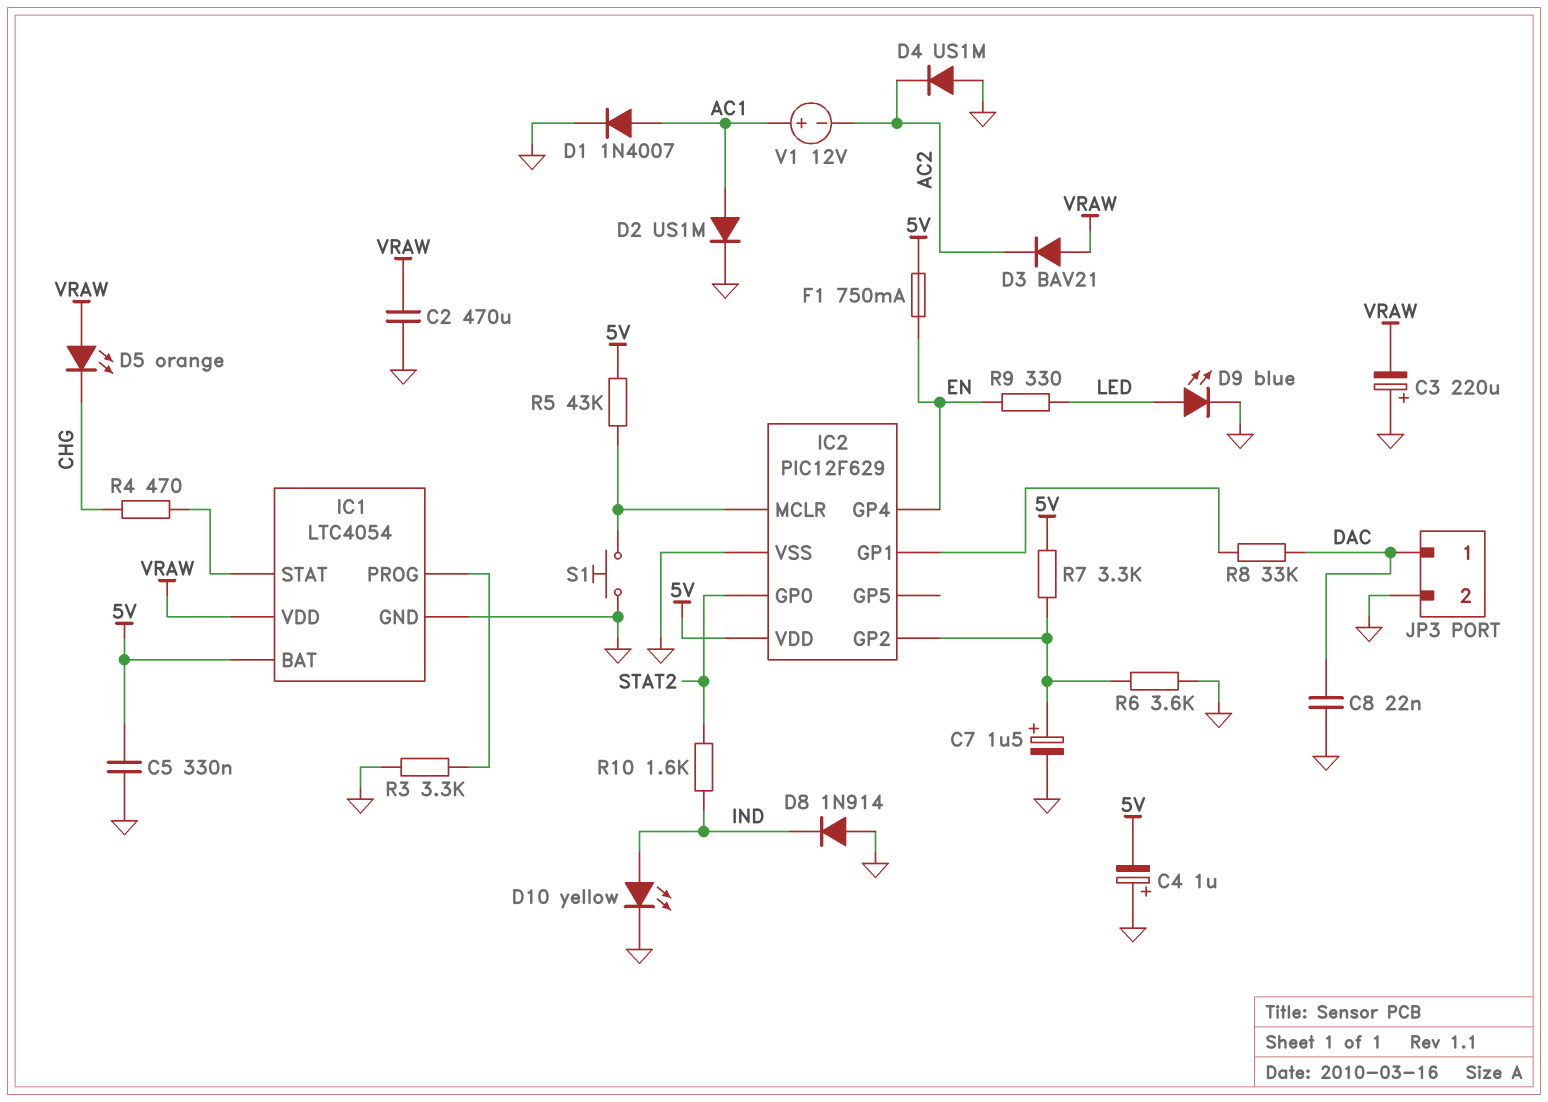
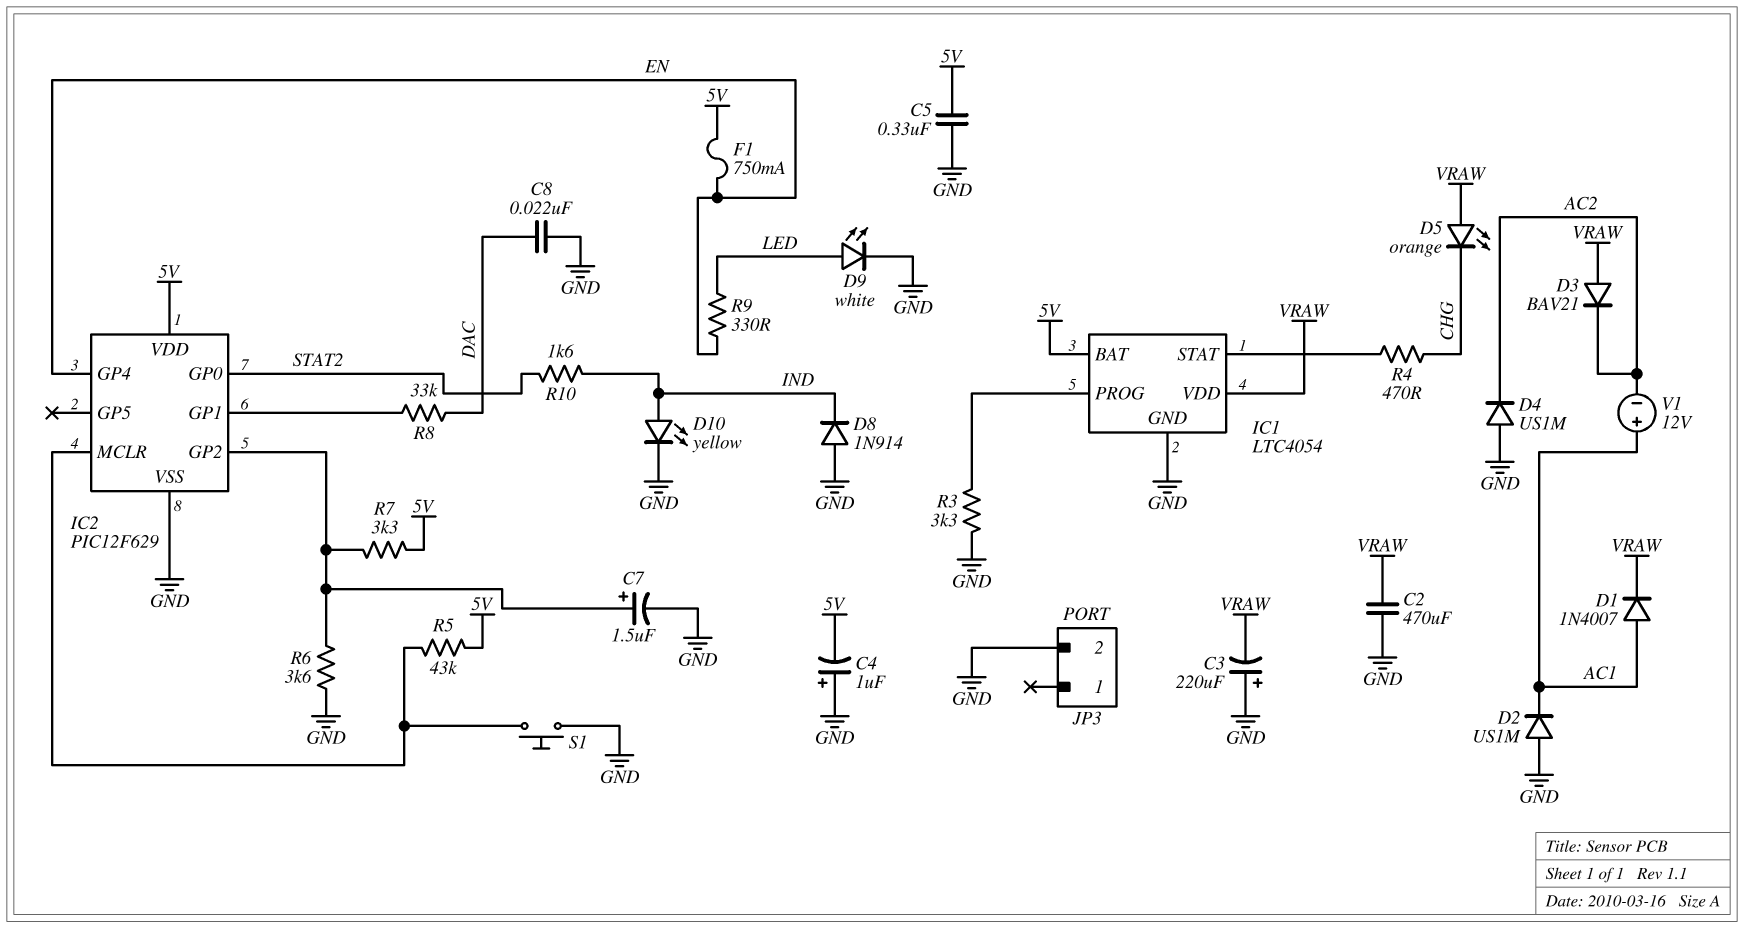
D1: diode 1N4007 (A AC1, K GND) -> diode 1N4007 (A AC1, K VRAW)
D2: diode US1M (A AC1, K GND) -> diode US1M (A GND, K AC1)
D9: LED blue (A LED, K GND) -> LED white (A LED, K GND)
JP3 pin 1: DAC -> none

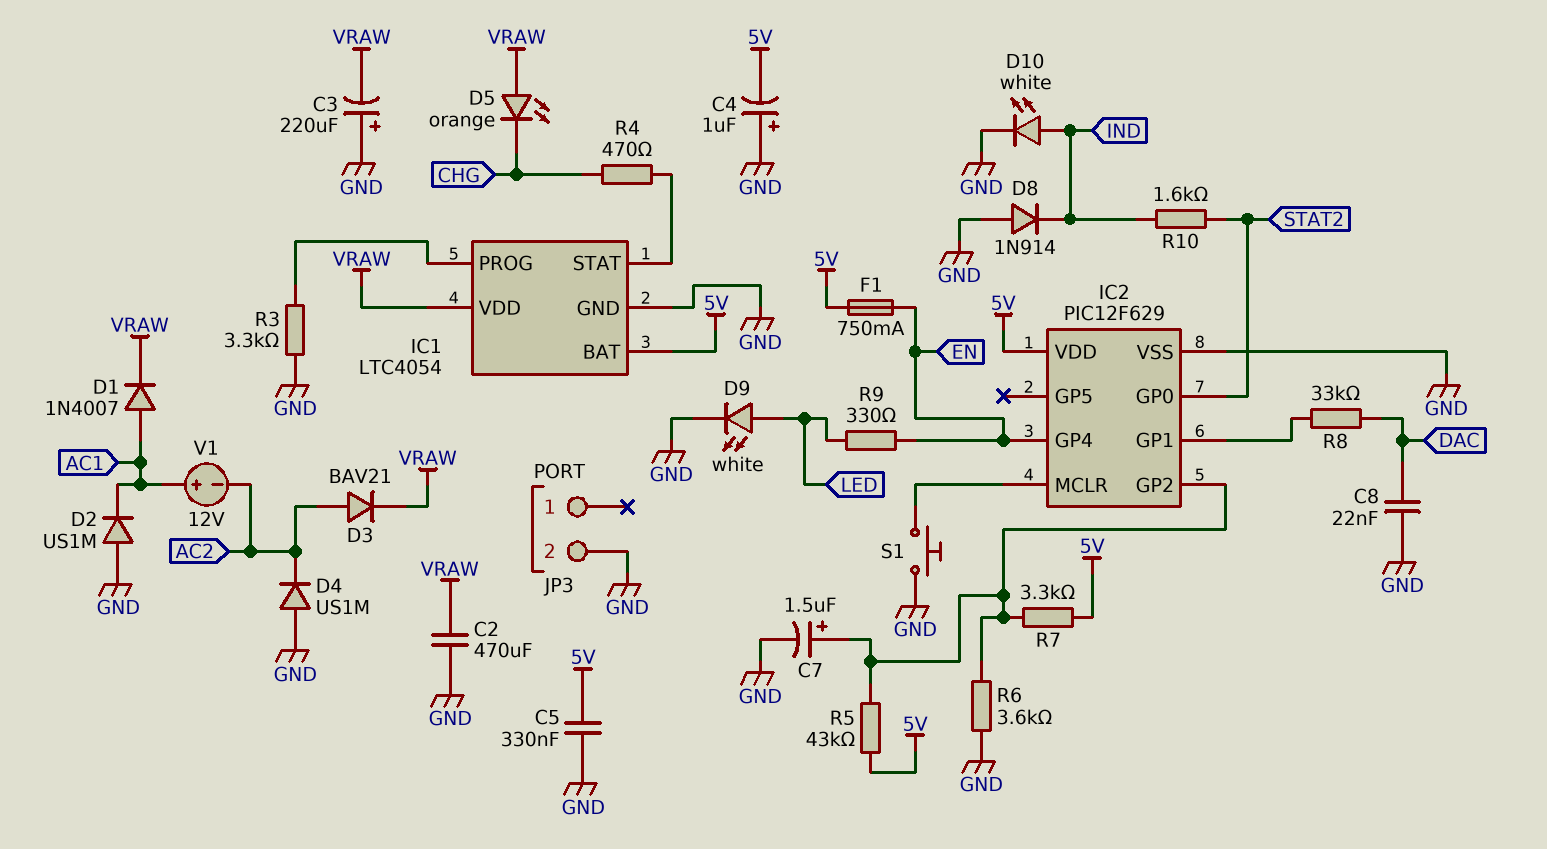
D3: diode BAV21 (A VRAW, K AC2) -> diode BAV21 (A AC2, K VRAW)
D10: LED yellow (A IND, K GND) -> LED white (A IND, K GND)
R5: 43k (5V, IC2/MCLR) -> 43k (5V, IC2/GP2)

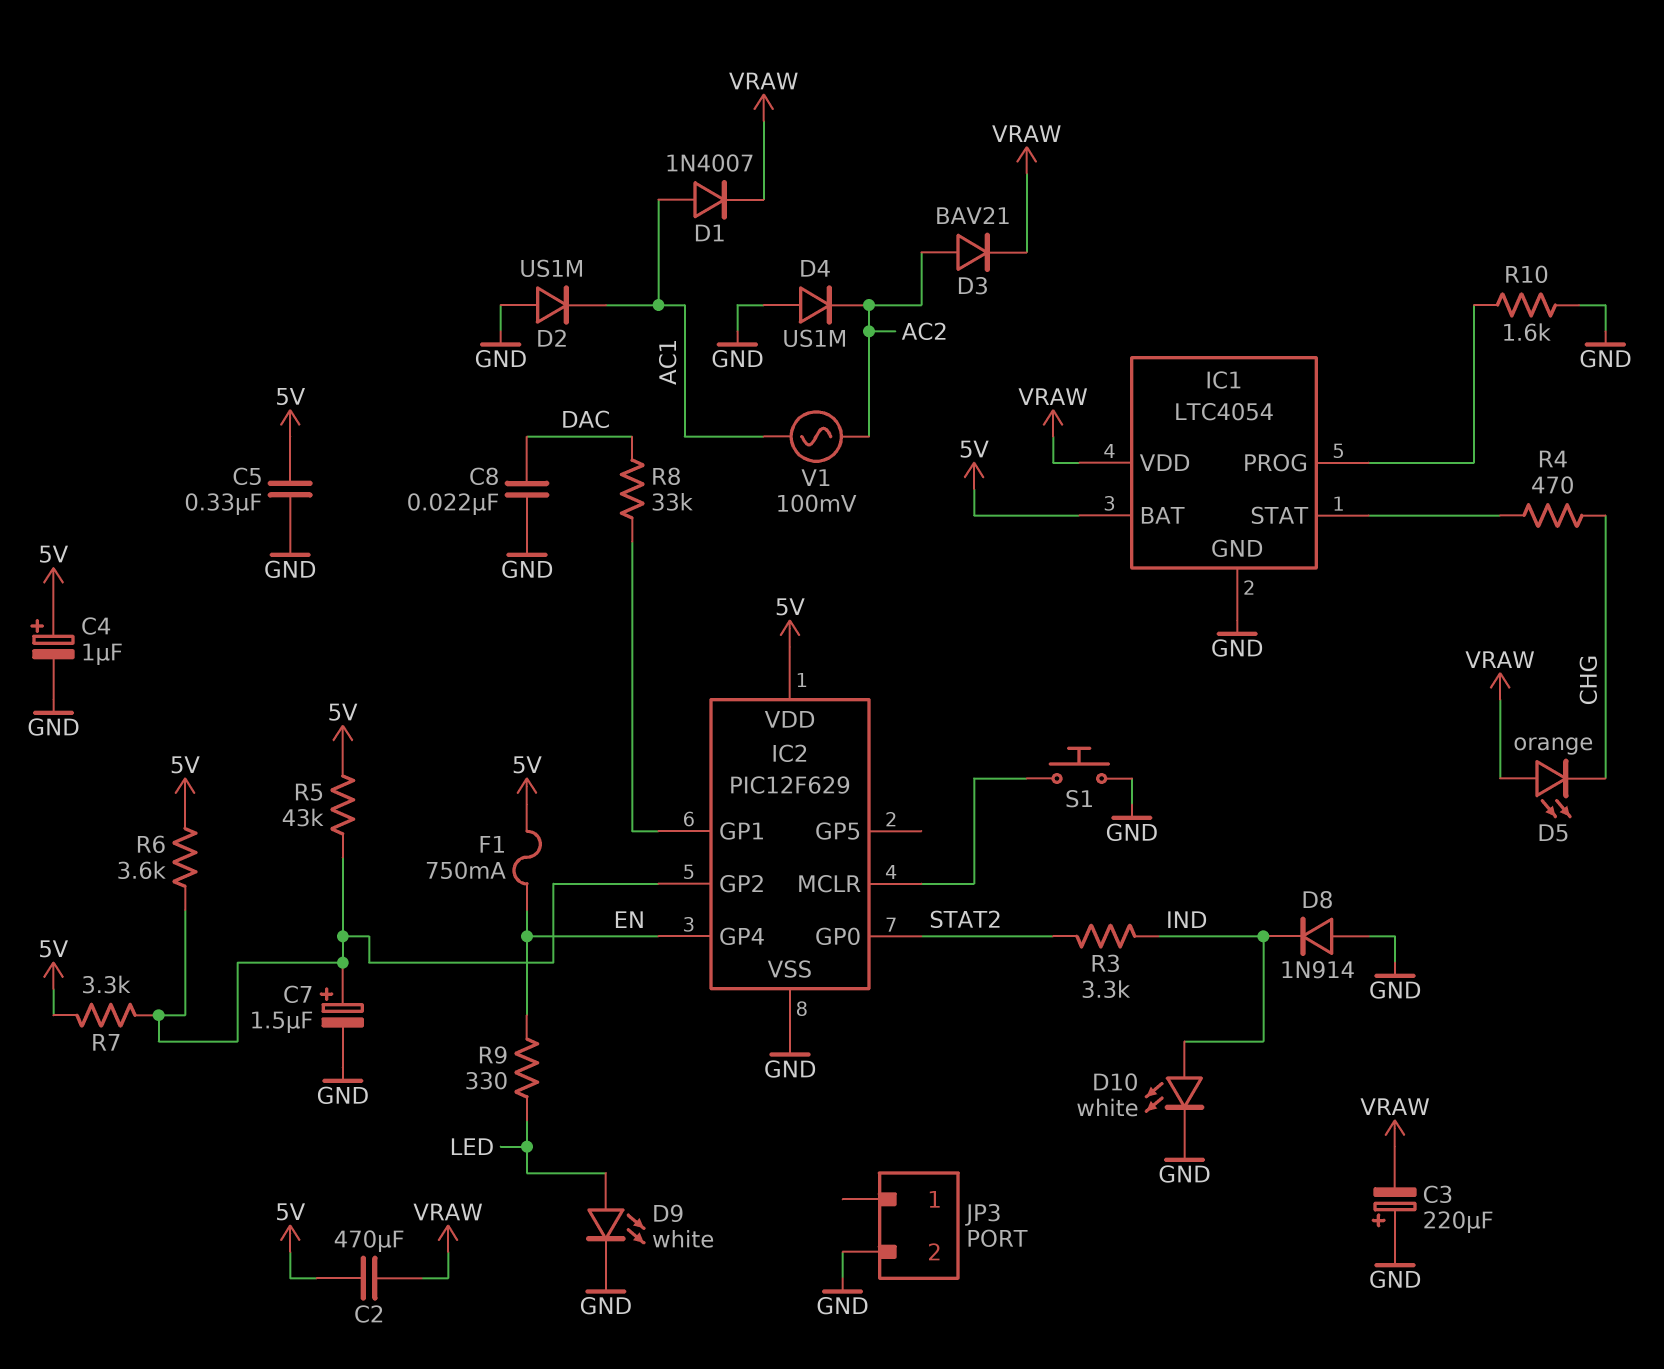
C2: 470uF (GND, VRAW) -> 470uF (5V, VRAW)
C4: 1uF (plus GND, minus 5V) -> 1uF (plus 5V, minus GND)
R3: 3.3k (GND, IC1/PROG) -> 3.3k (IND, STAT2)
R6: 3.6k (GND, IC2/GP2) -> 3.6k (5V, IC2/GP2)
R10: 1.6k (IND, STAT2) -> 1.6k (GND, IC1/PROG)
V1: 12V (plus AC1, minus AC2) -> AC 100mV (AC1, AC2)

